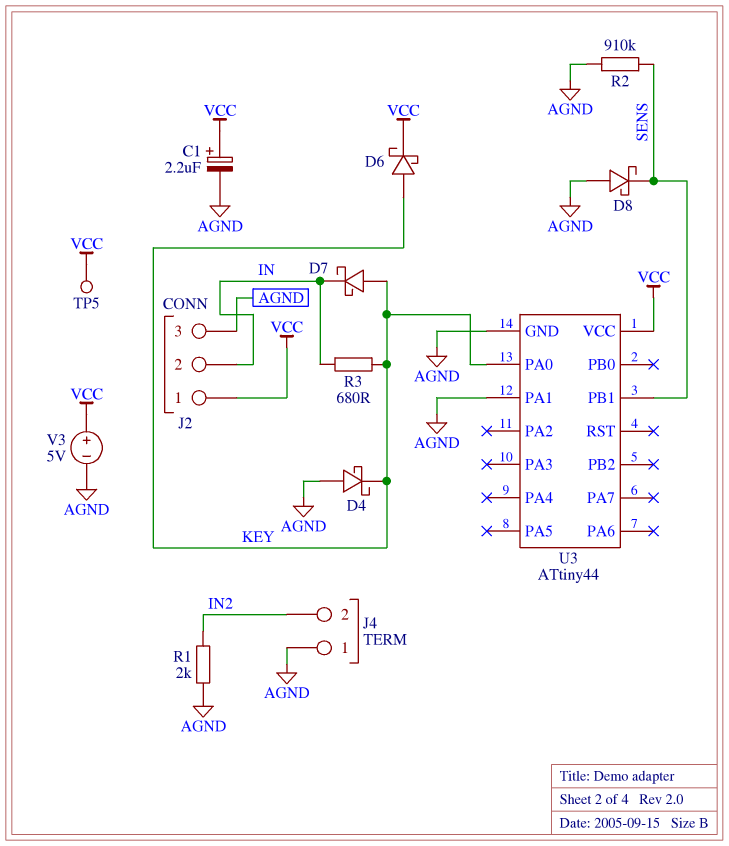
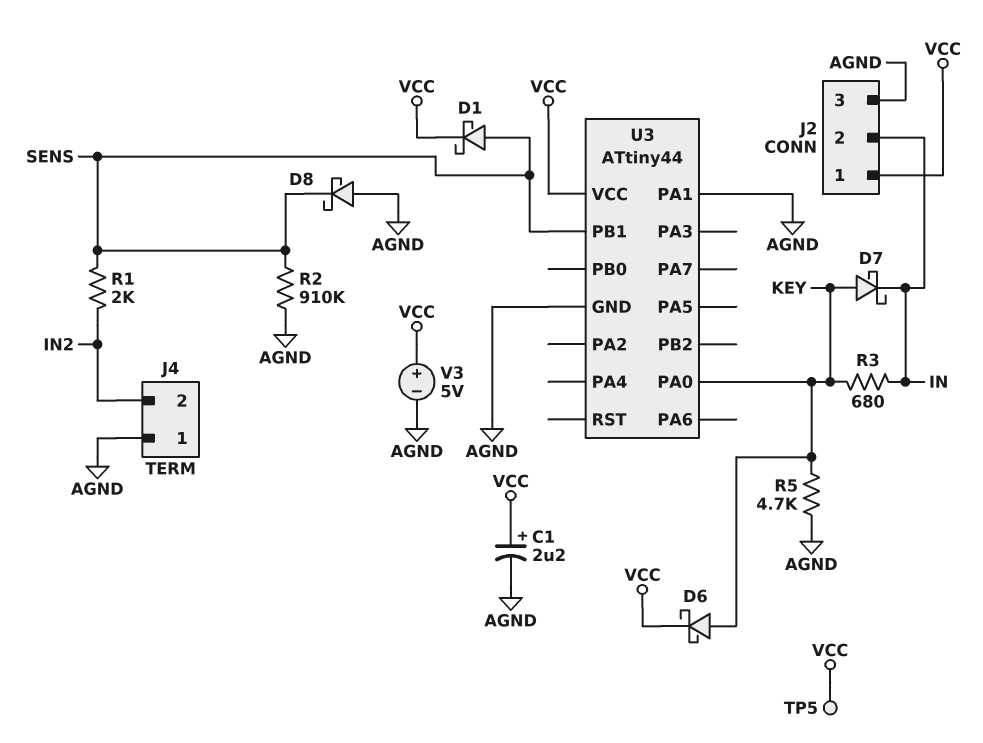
D1: none -> schottky (A SENS, K VCC)
D4: schottky (A AGND, K KEY) -> none
R1: 2k (AGND, IN2) -> 2k (IN2, SENS)
R5: none -> 4.7k (AGND, KEY)

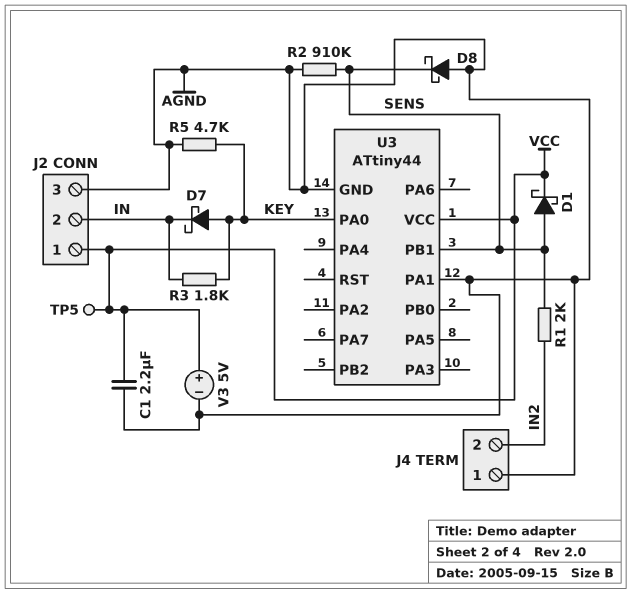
C1: 2.2uF (plus VCC, minus AGND) -> 2.2uF (AGND, VCC)
D6: schottky (A KEY, K VCC) -> none
R3: 680 (IN, KEY) -> 1.8k (IN, KEY)

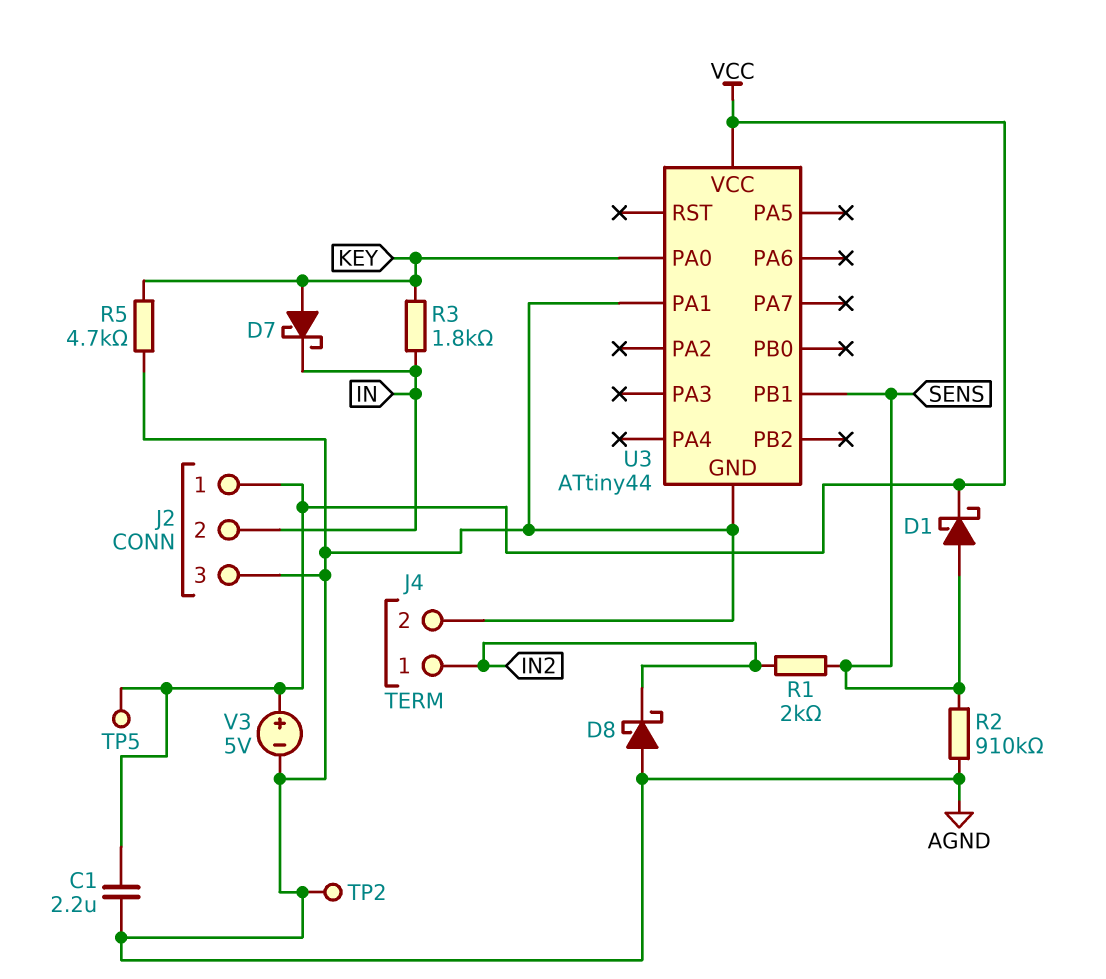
D8: schottky (A AGND, K SENS) -> schottky (A AGND, K IN2)
J4 pin 1: AGND -> IN2
J4 pin 2: IN2 -> AGND
TP2: none -> test point (AGND)

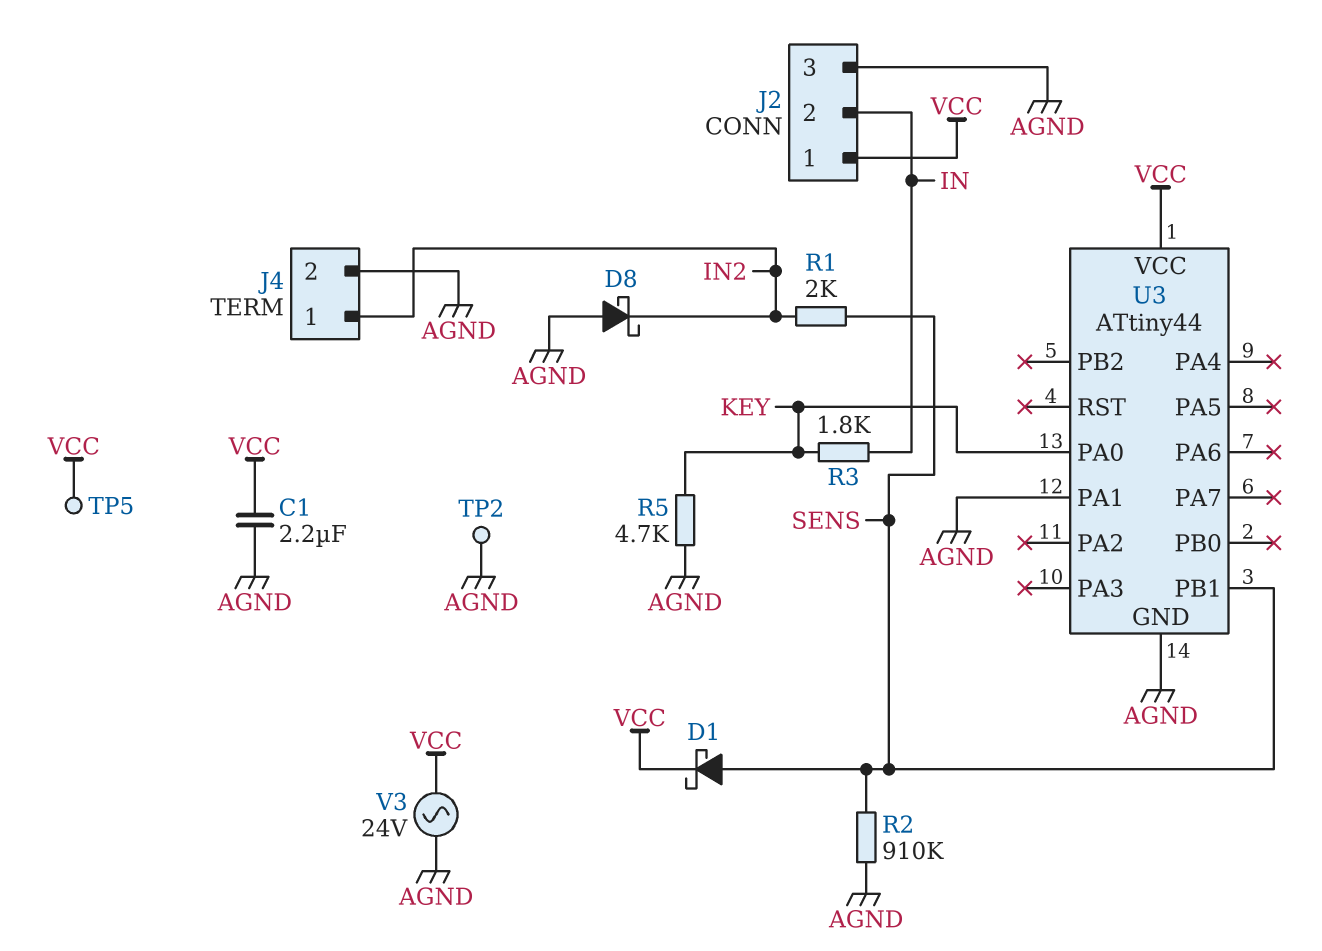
D7: schottky (A KEY, K IN) -> none
V3: 5V (plus VCC, minus AGND) -> AC 24V (AGND, VCC)

